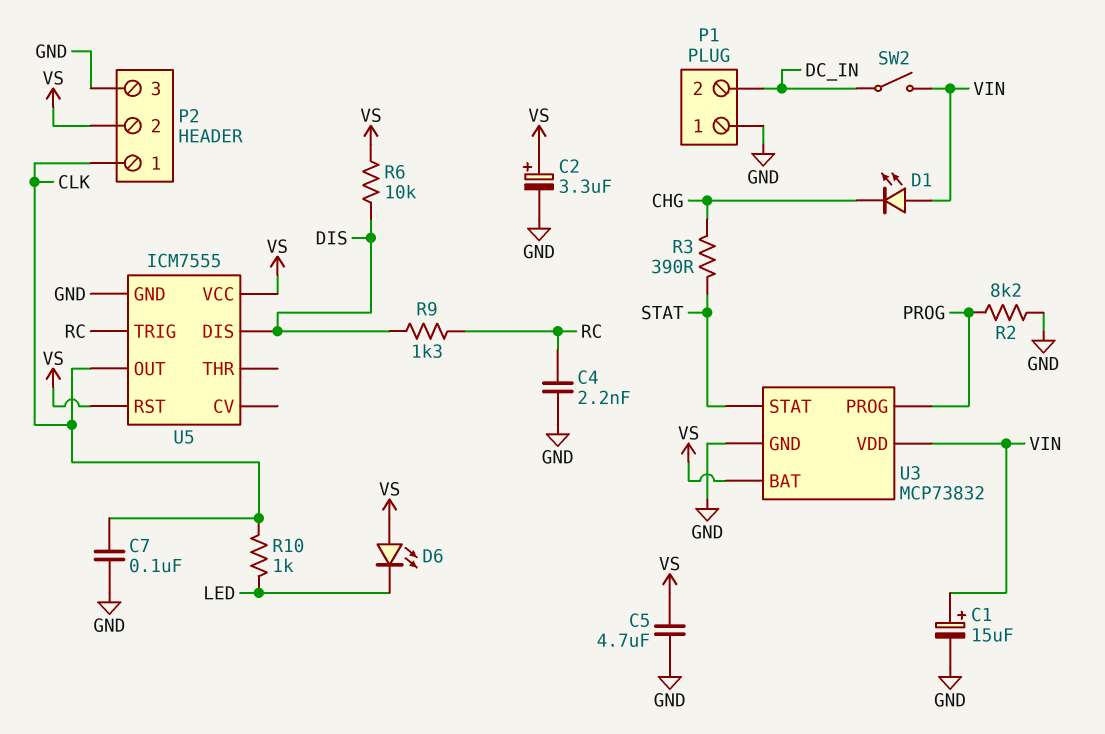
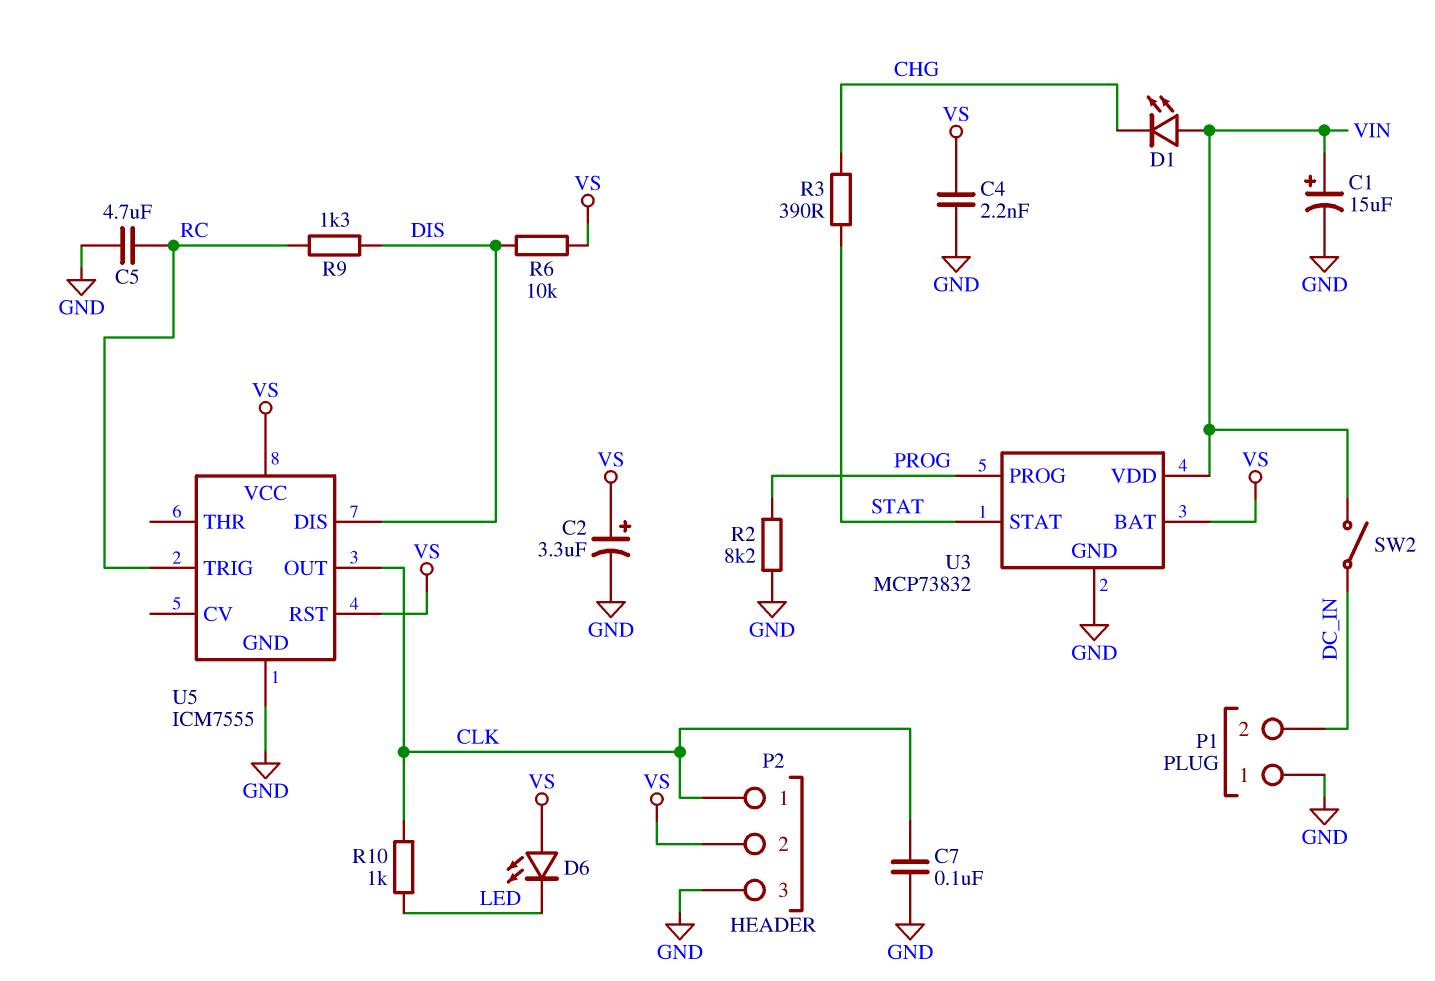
C4: 2.2nF (GND, RC) -> 2.2nF (GND, VS)
C5: 4.7uF (GND, VS) -> 4.7uF (GND, RC)

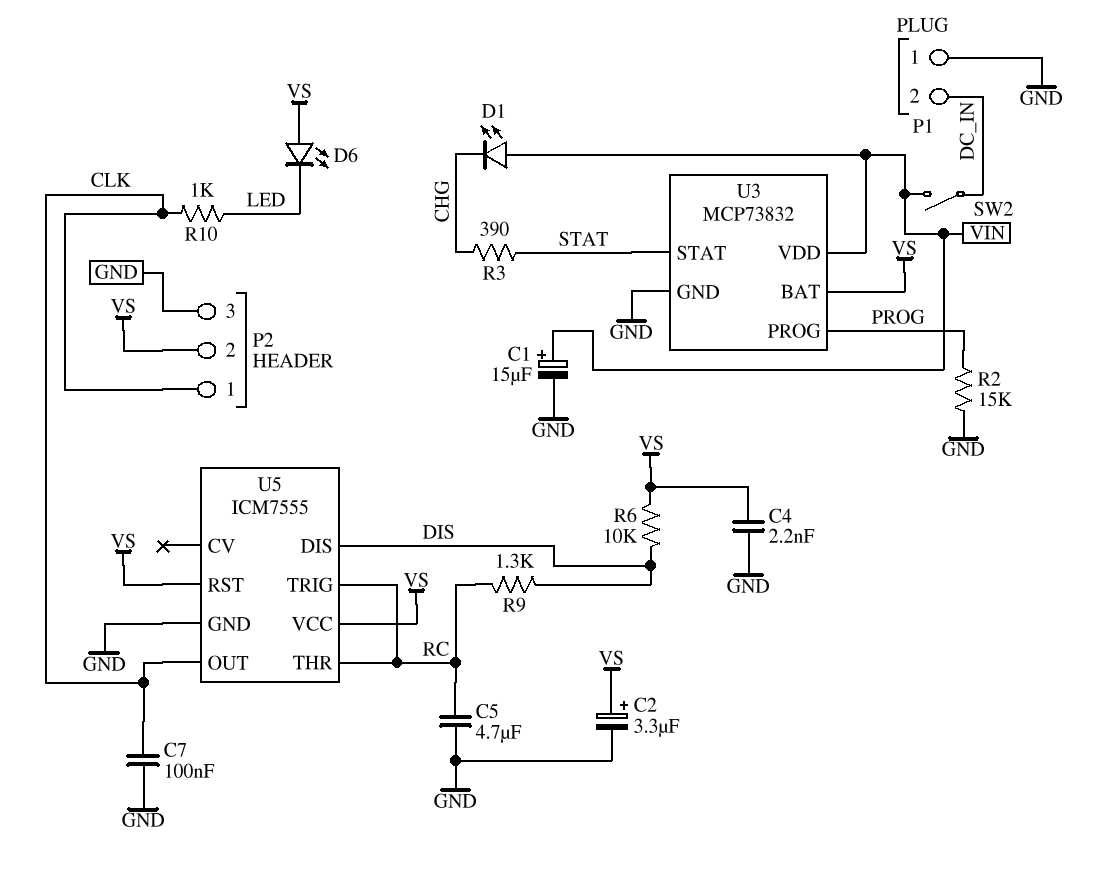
R2: 8.2k (GND, PROG) -> 15k (GND, PROG)
U5 pin THR: none -> RC

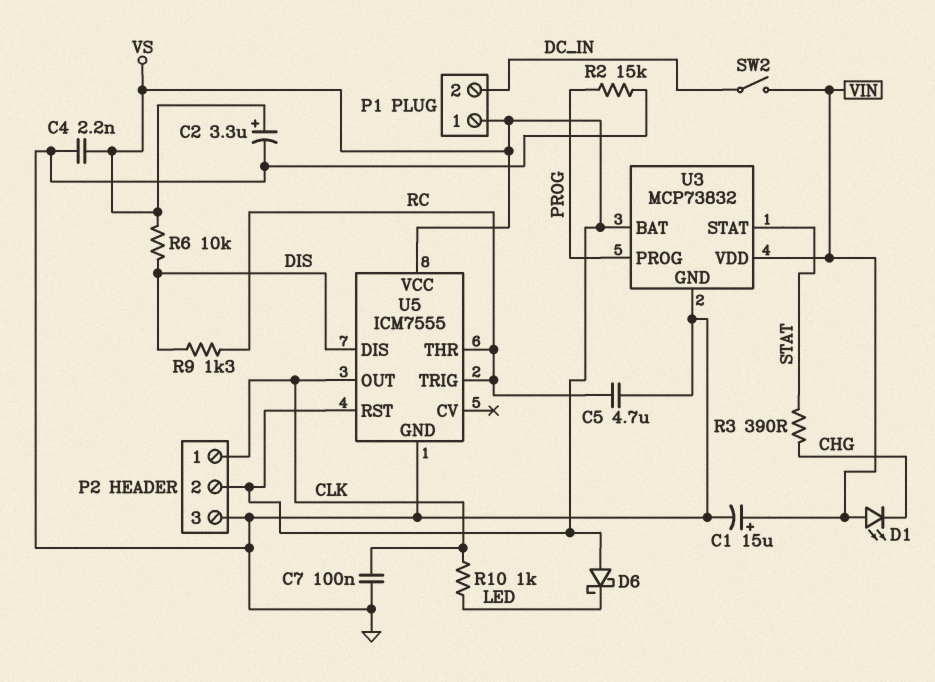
D6: LED (A VS, K LED) -> schottky (A VS, K LED)
P1 pin 1: GND -> VS

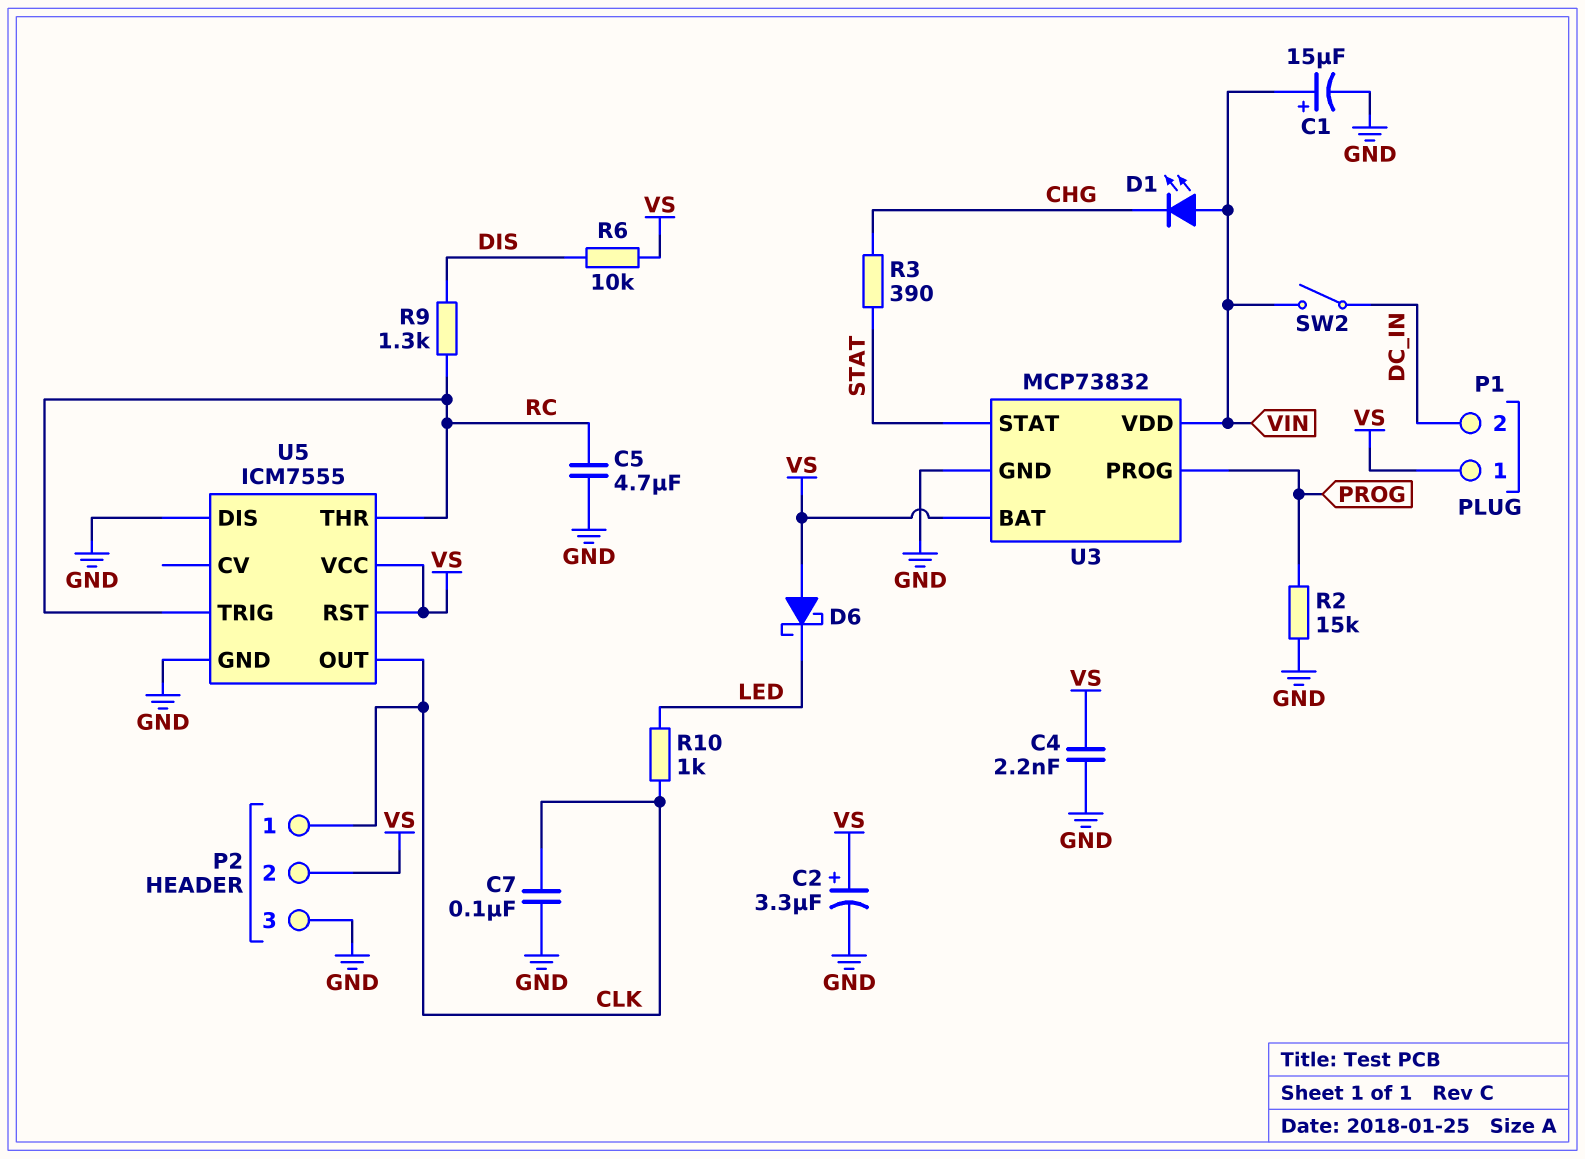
U5 pin DIS: DIS -> GND

